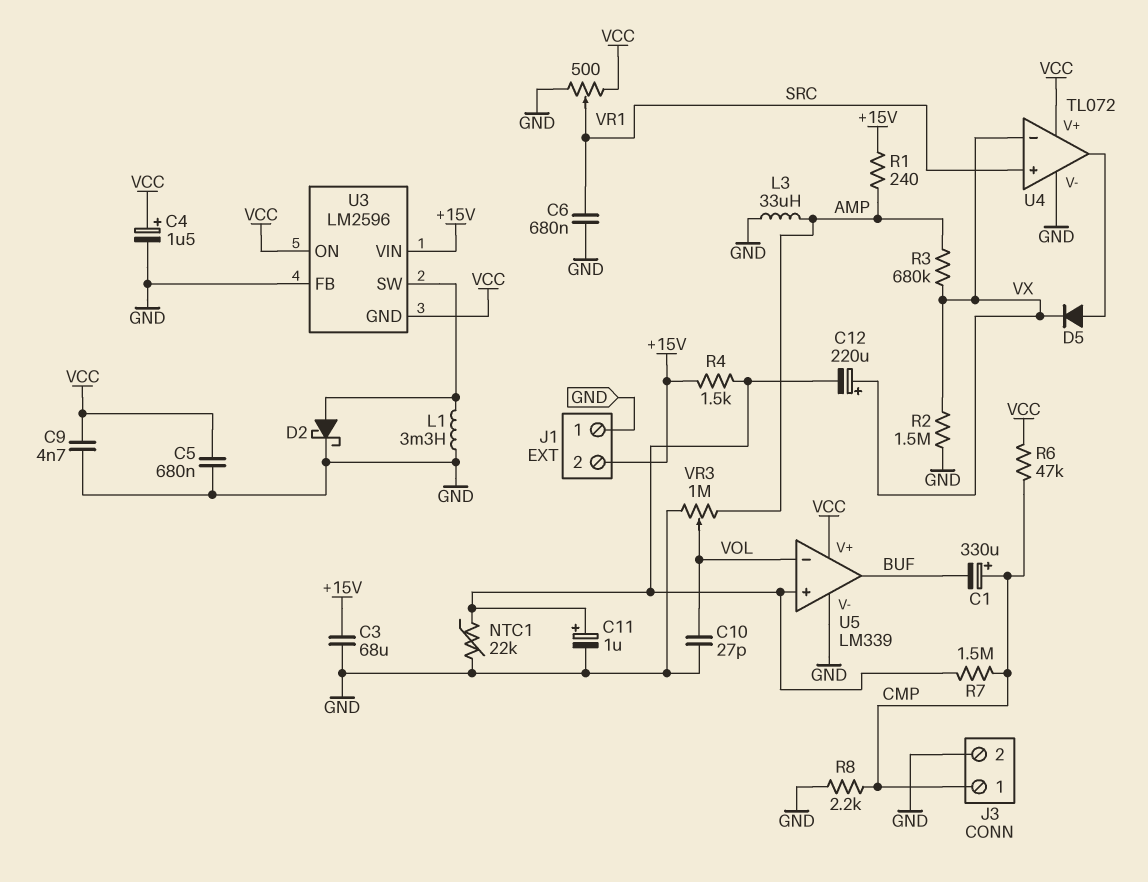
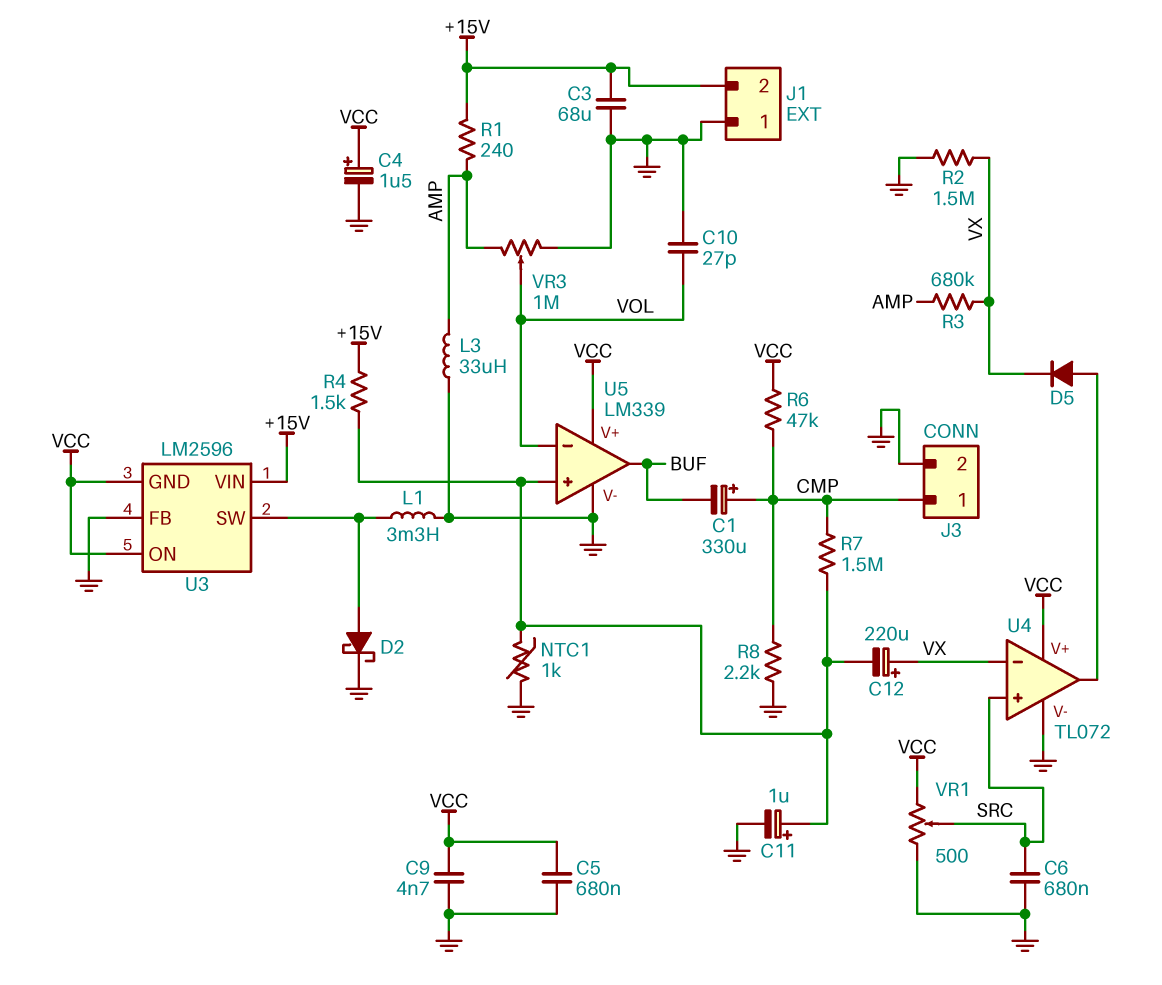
NTC1: 22k (GND, U5/in+) -> 1k (GND, U5/in+)

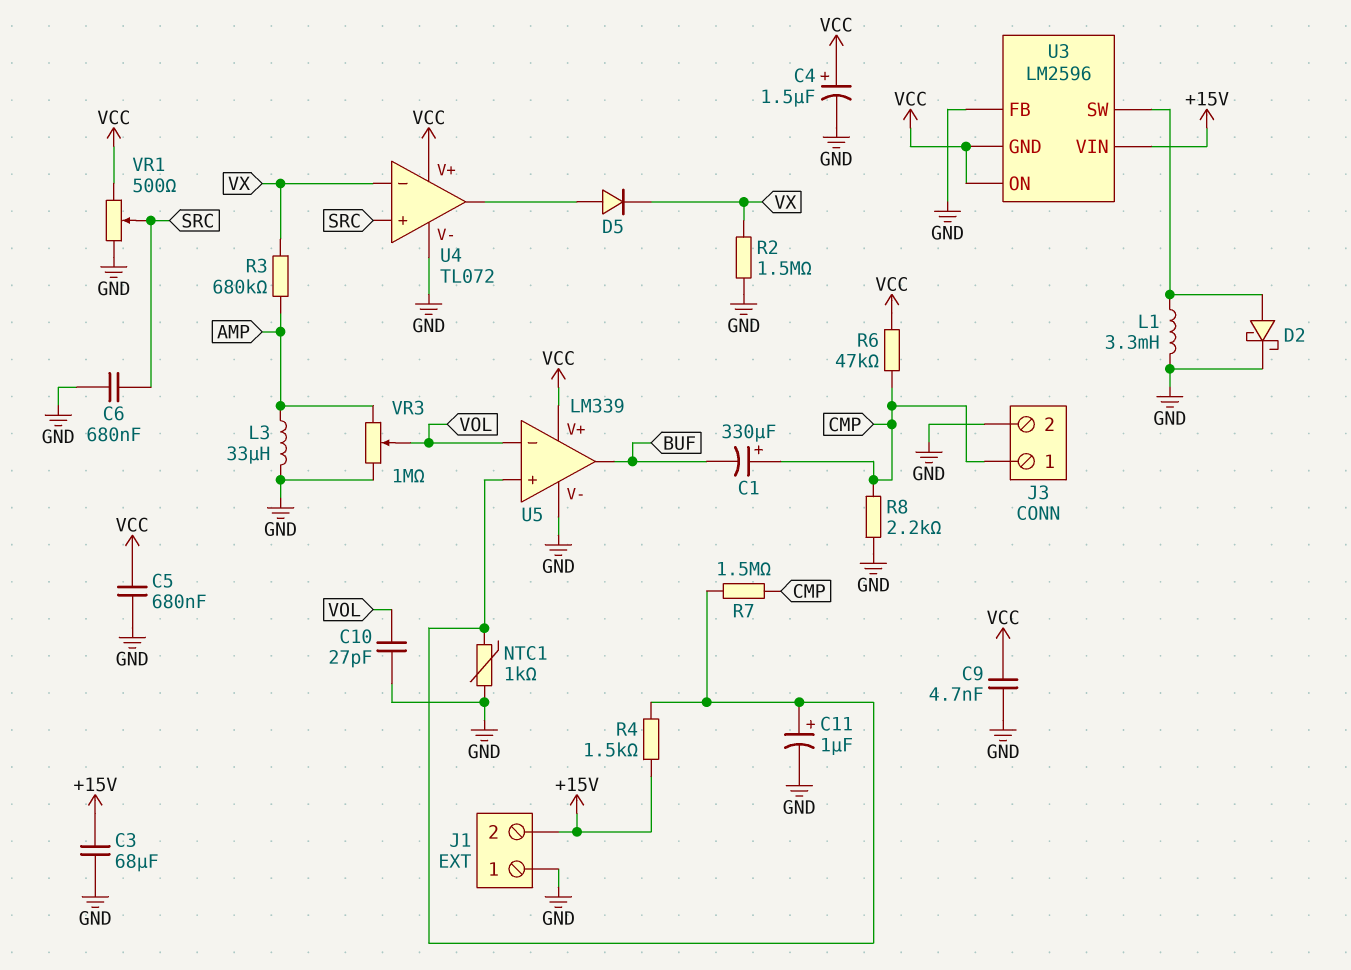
C12: 220uF (plus VX, minus U5/in+) -> none
R1: 240 (+15V, AMP) -> none

